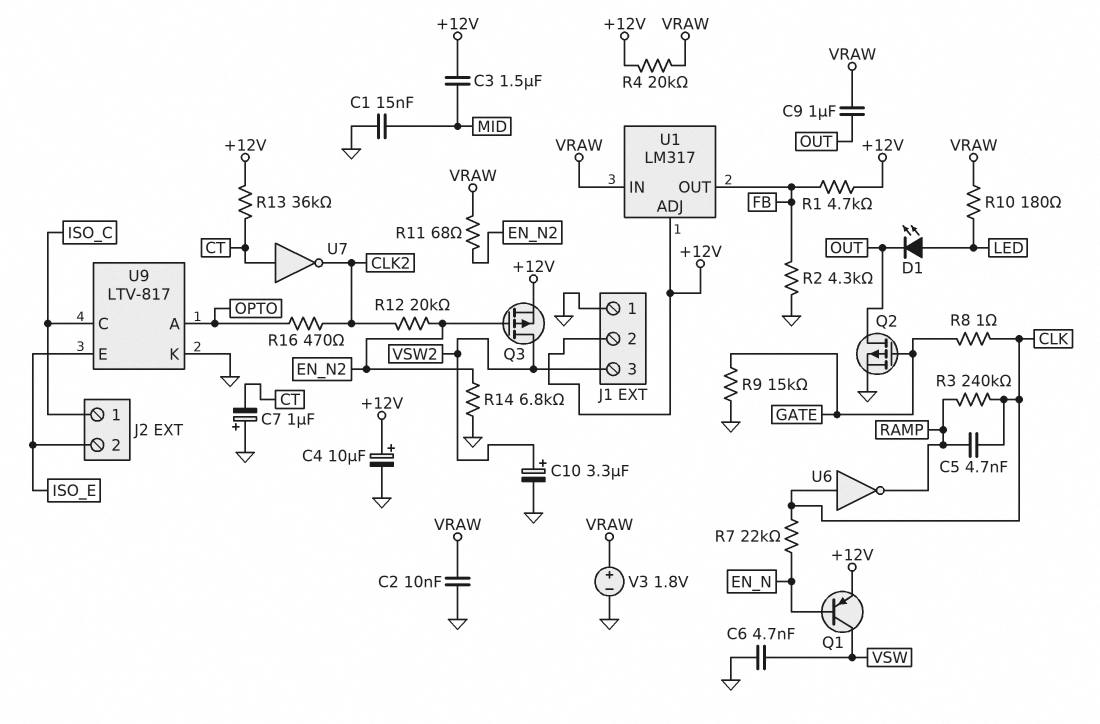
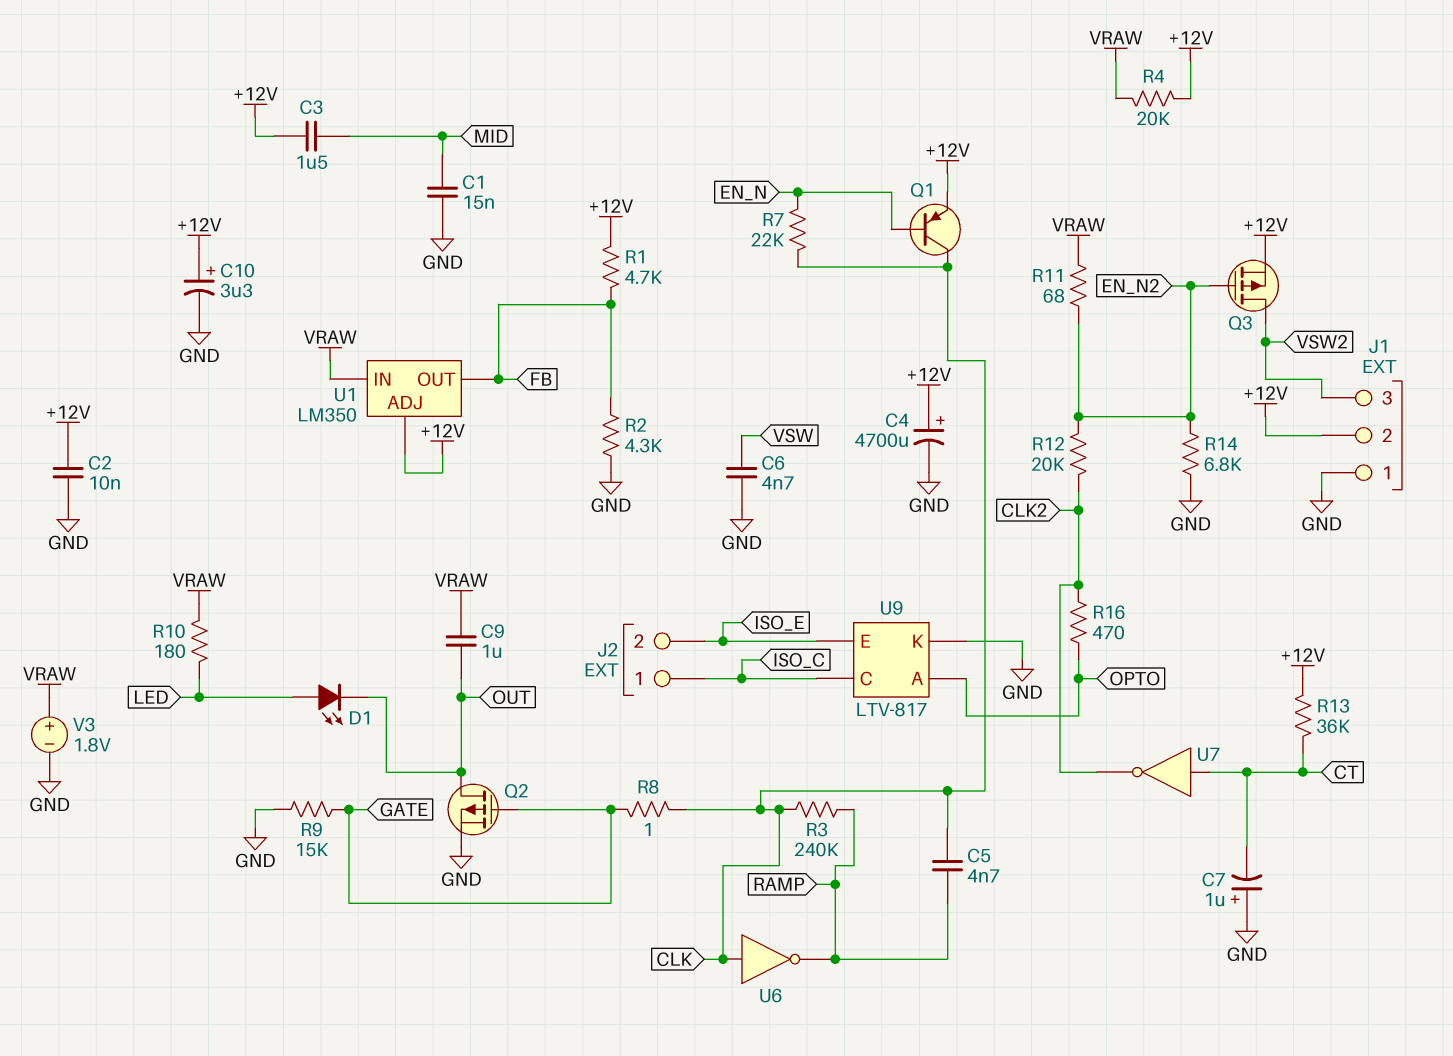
C2: 10nF (GND, VRAW) -> 10nF (+12V, GND)
C4: 10uF (plus +12V, minus GND) -> 4700uF (plus +12V, minus GND)
C10: 3.3uF (plus VSW2, minus GND) -> 3.3uF (plus +12V, minus GND)
Q1: PNP (B EN_N, C VSW, E +12V) -> PNP (B EN_N, C CLK, E +12V)
U1: LM317 -> LM350

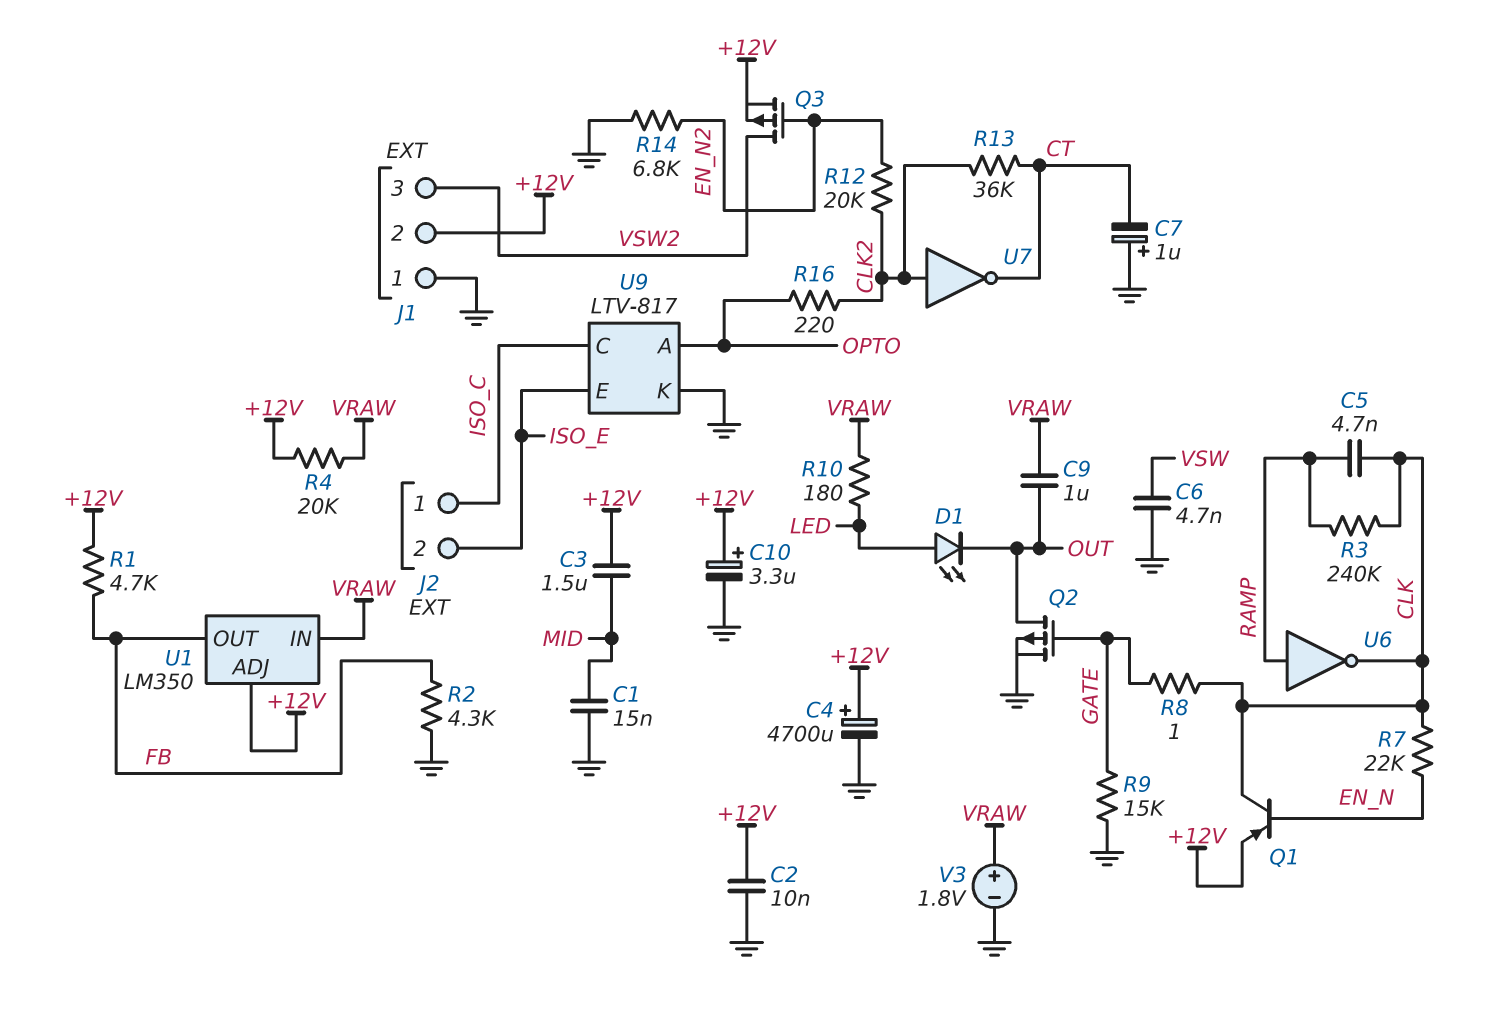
R11: 68 (EN_N2, VRAW) -> none
R13: 36k (+12V, CT) -> 36k (CLK2, CT)
R16: 470 (CLK2, OPTO) -> 220 (CLK2, OPTO)
U6: NOT (in CLK, out RAMP) -> NOT (in RAMP, out CLK)
U7: NOT (in CT, out CLK2) -> NOT (in CLK2, out CT)

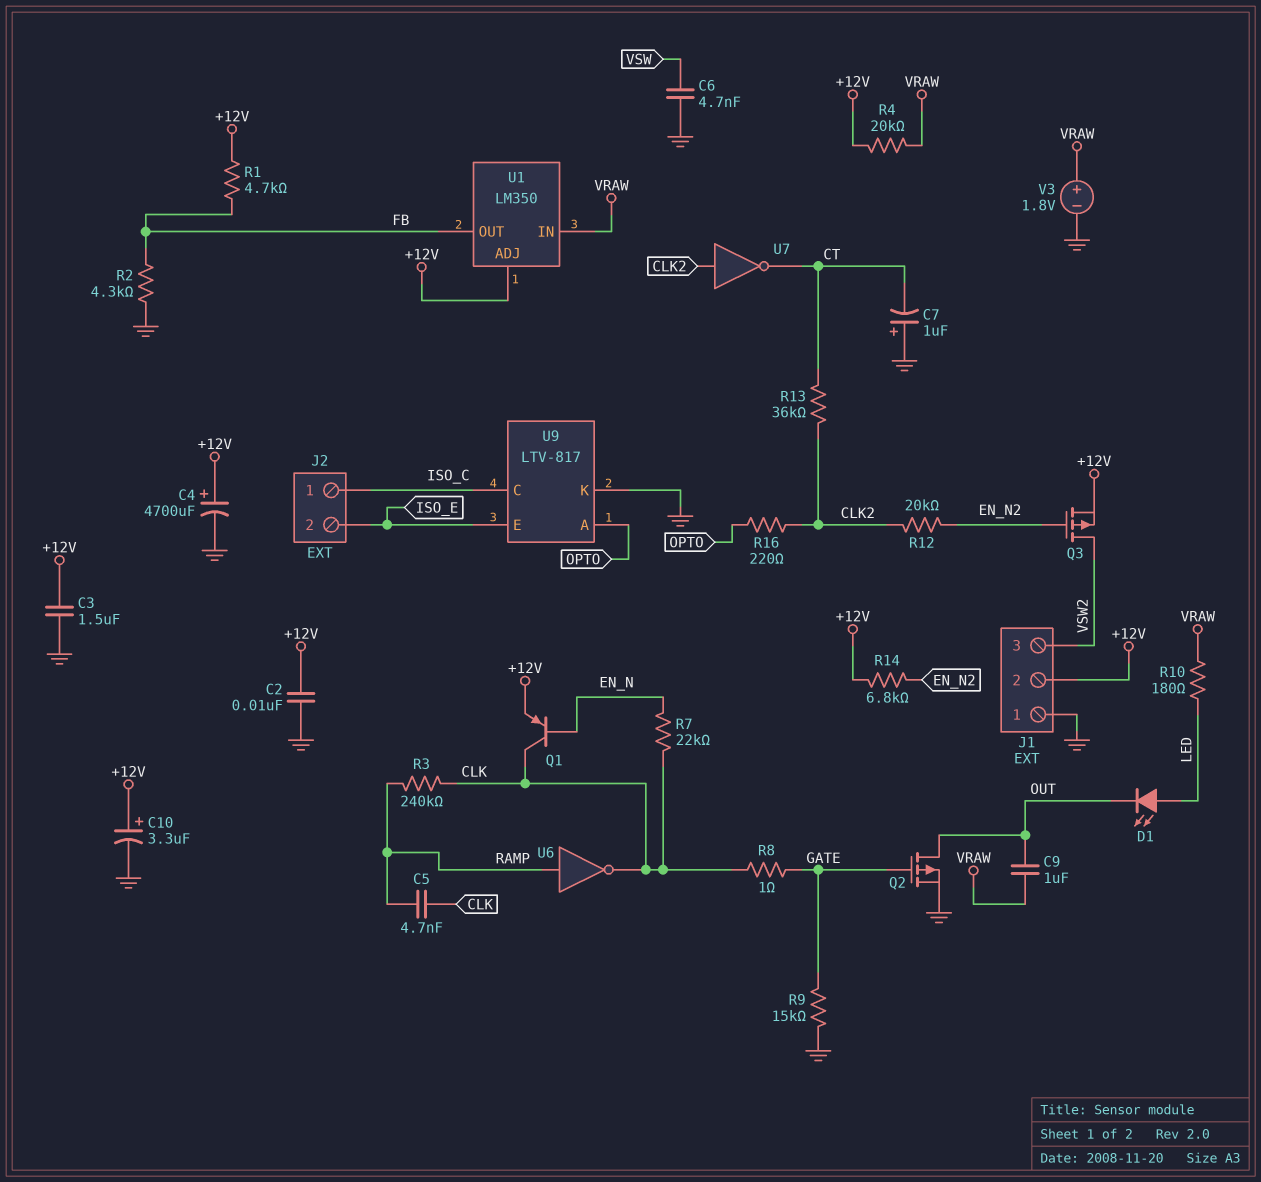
C1: 15nF (GND, MID) -> none
C3: 1.5uF (+12V, MID) -> 1.5uF (+12V, GND)
R14: 6.8k (EN_N2, GND) -> 6.8k (+12V, EN_N2)

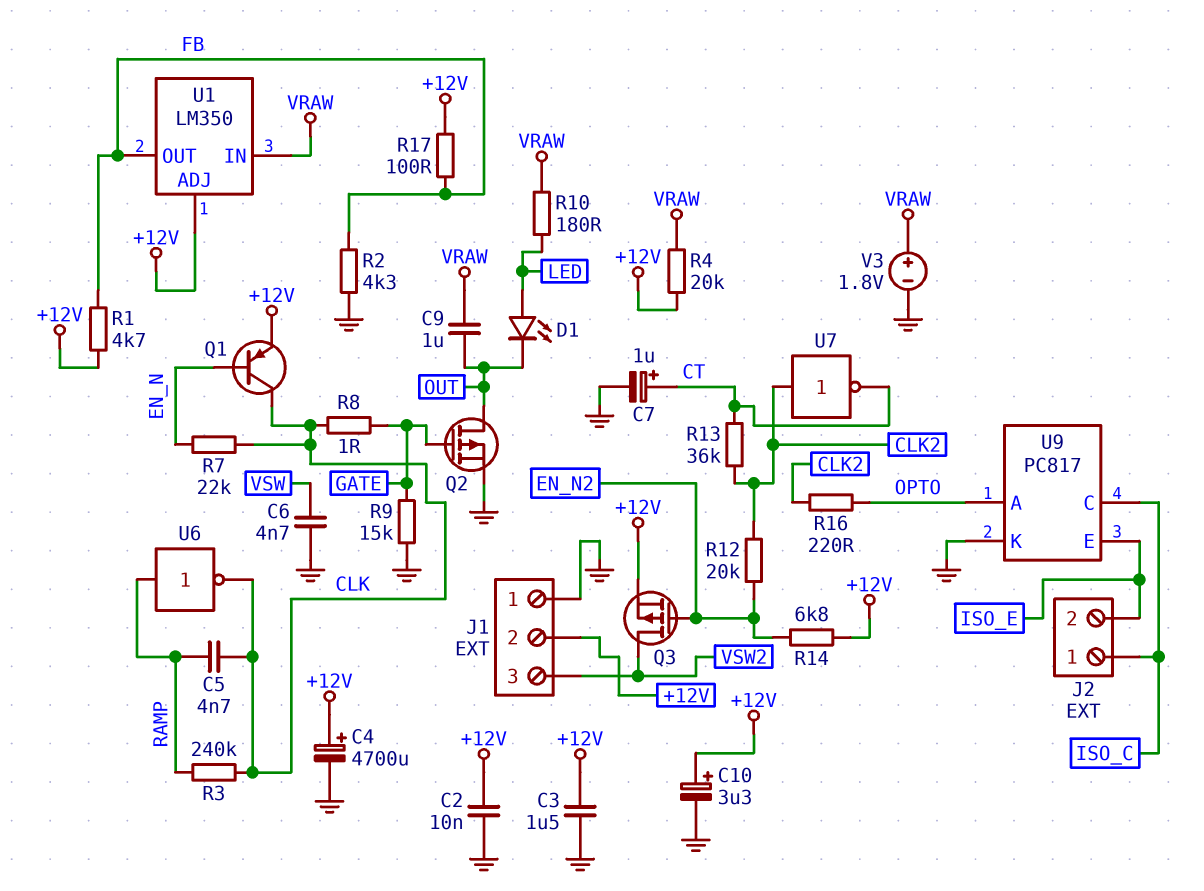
C7: 1uF (plus GND, minus CT) -> 1uF (plus CT, minus GND)
R17: none -> 100 (+12V, FB)
U9: LTV-817 -> PC817

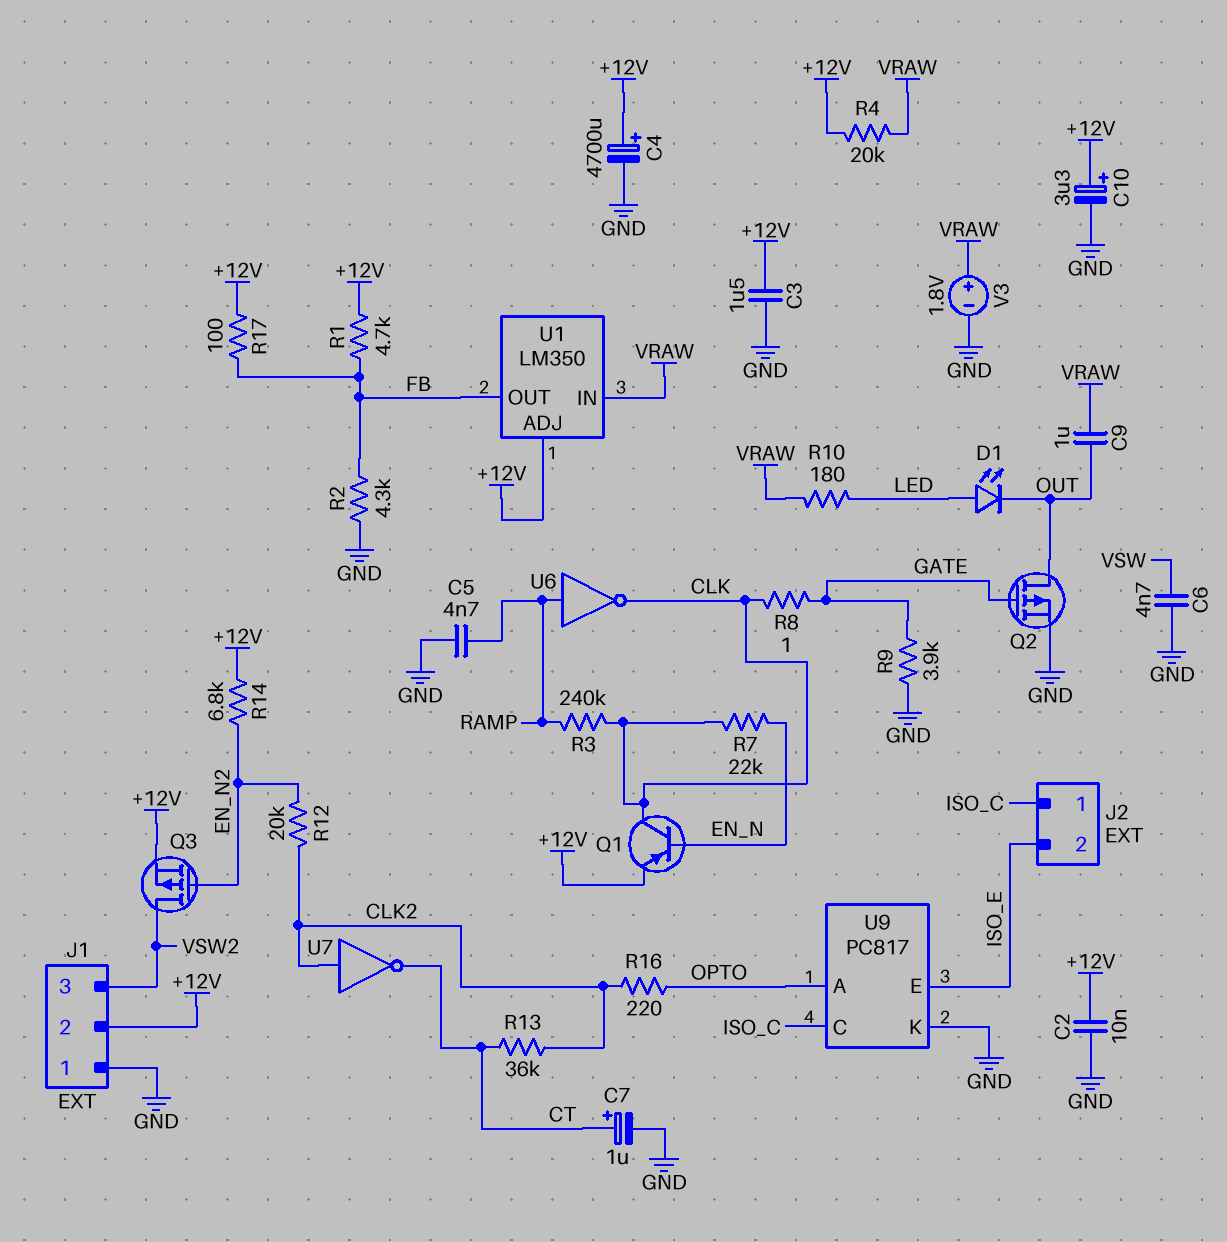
C5: 4.7nF (CLK, RAMP) -> 4.7nF (GND, RAMP)
R9: 15k (GATE, GND) -> 3.9k (GATE, GND)

